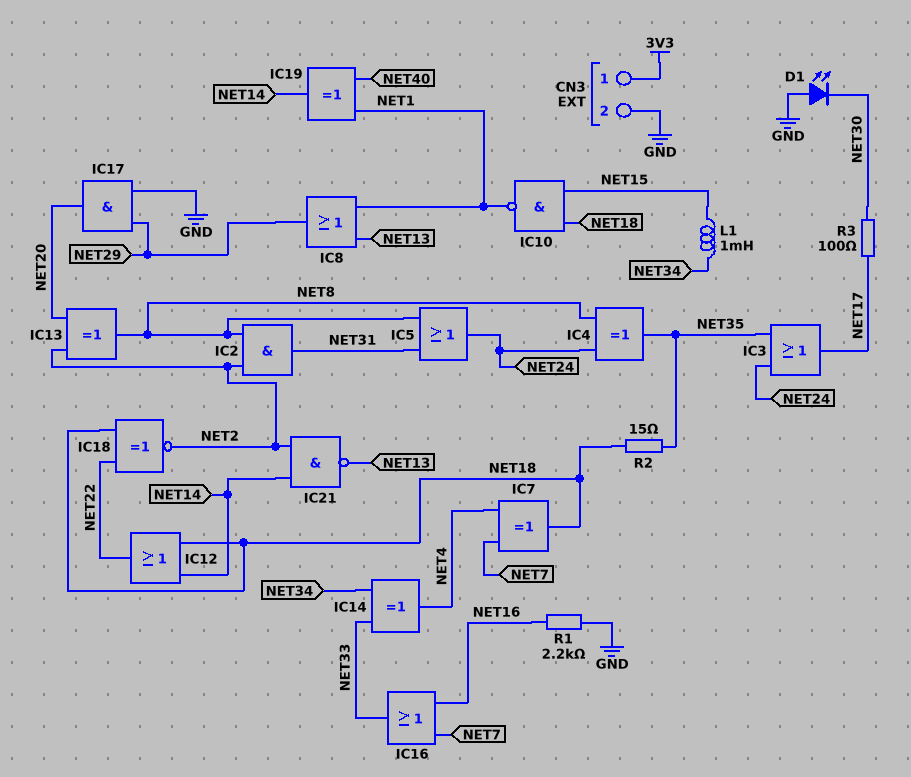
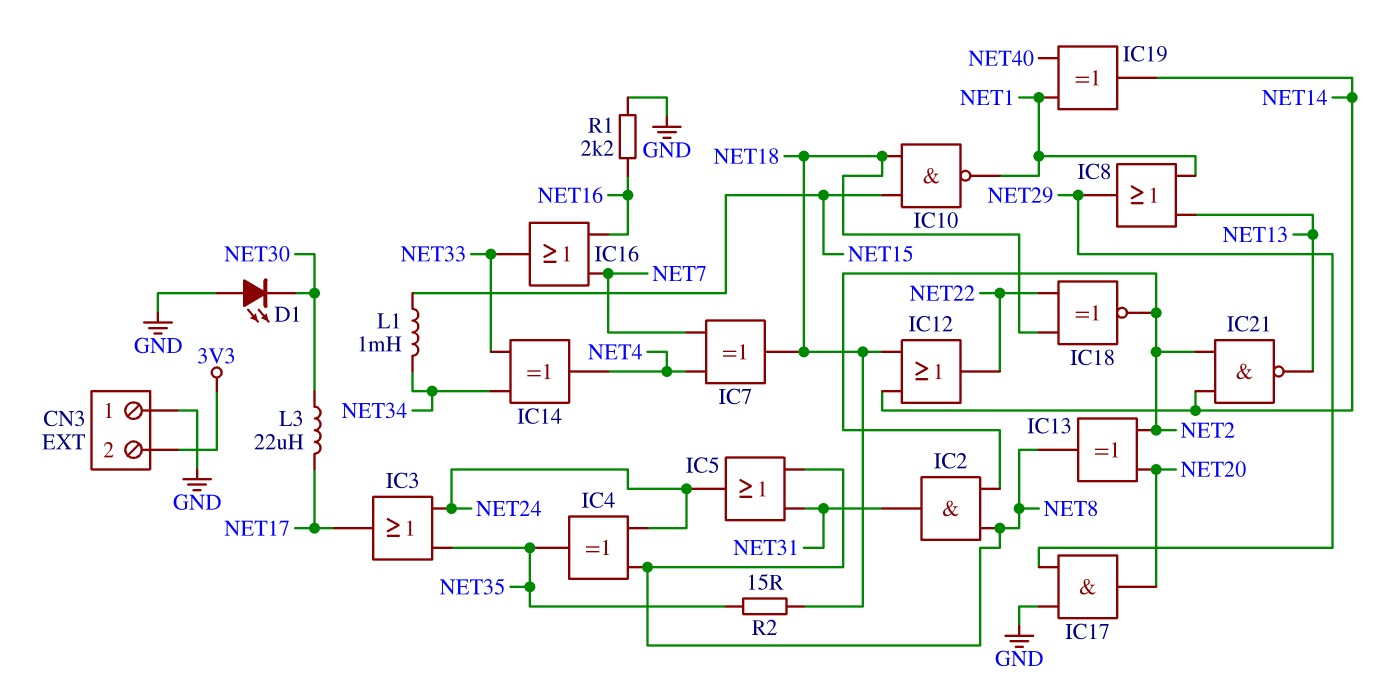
CN3 pin 1: 3V3 -> GND
CN3 pin 2: GND -> 3V3
L3: none -> 22uH (NET17, NET30)
R3: 100 (NET17, NET30) -> none

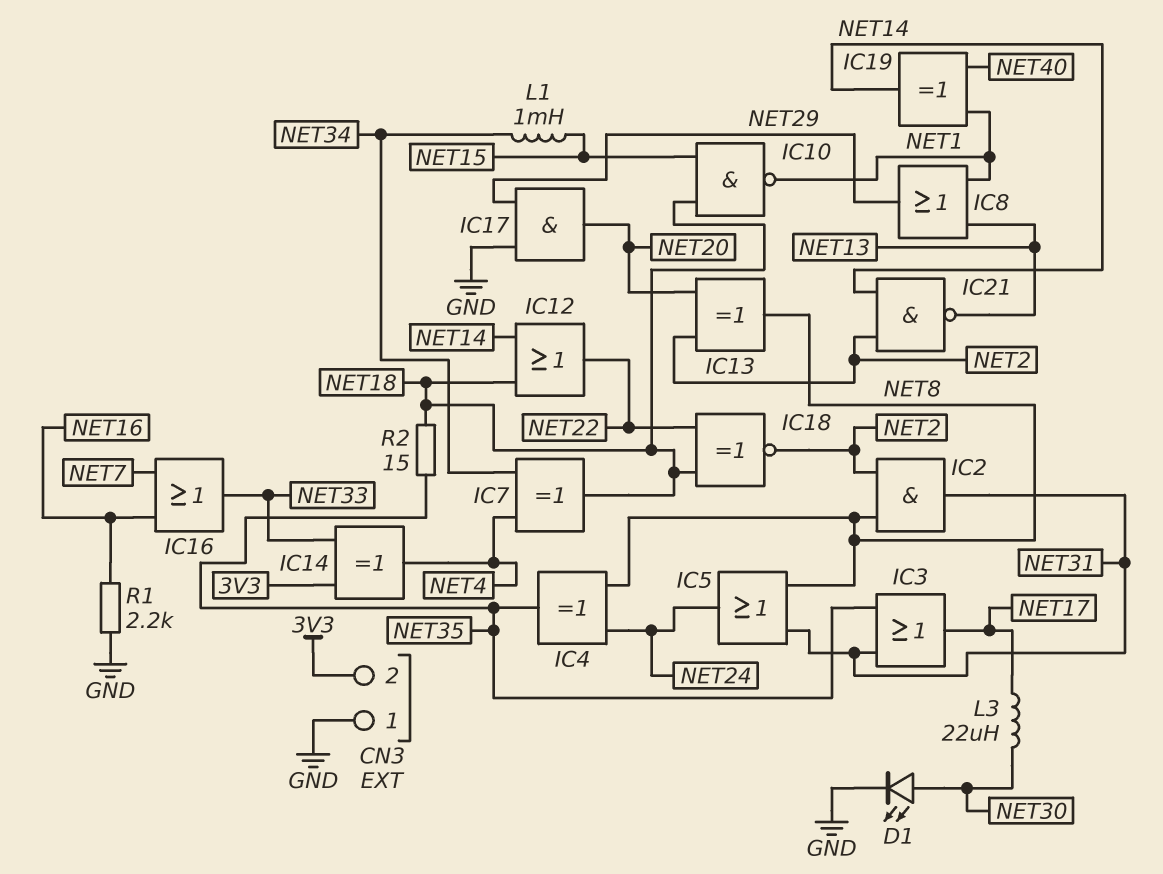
D1: LED (A GND, K NET30) -> LED (A NET30, K GND)
IC3: OR (in NET24, in NET35, out NET17) -> OR (in NET31, in NET35, out NET17)
IC7: XOR (in NET4, in NET7, out NET18) -> XOR (in NET4, in NET34, out NET18)
IC14: XOR (in NET33, in NET34, out NET4) -> XOR (in 3V3, in NET33, out NET4)

